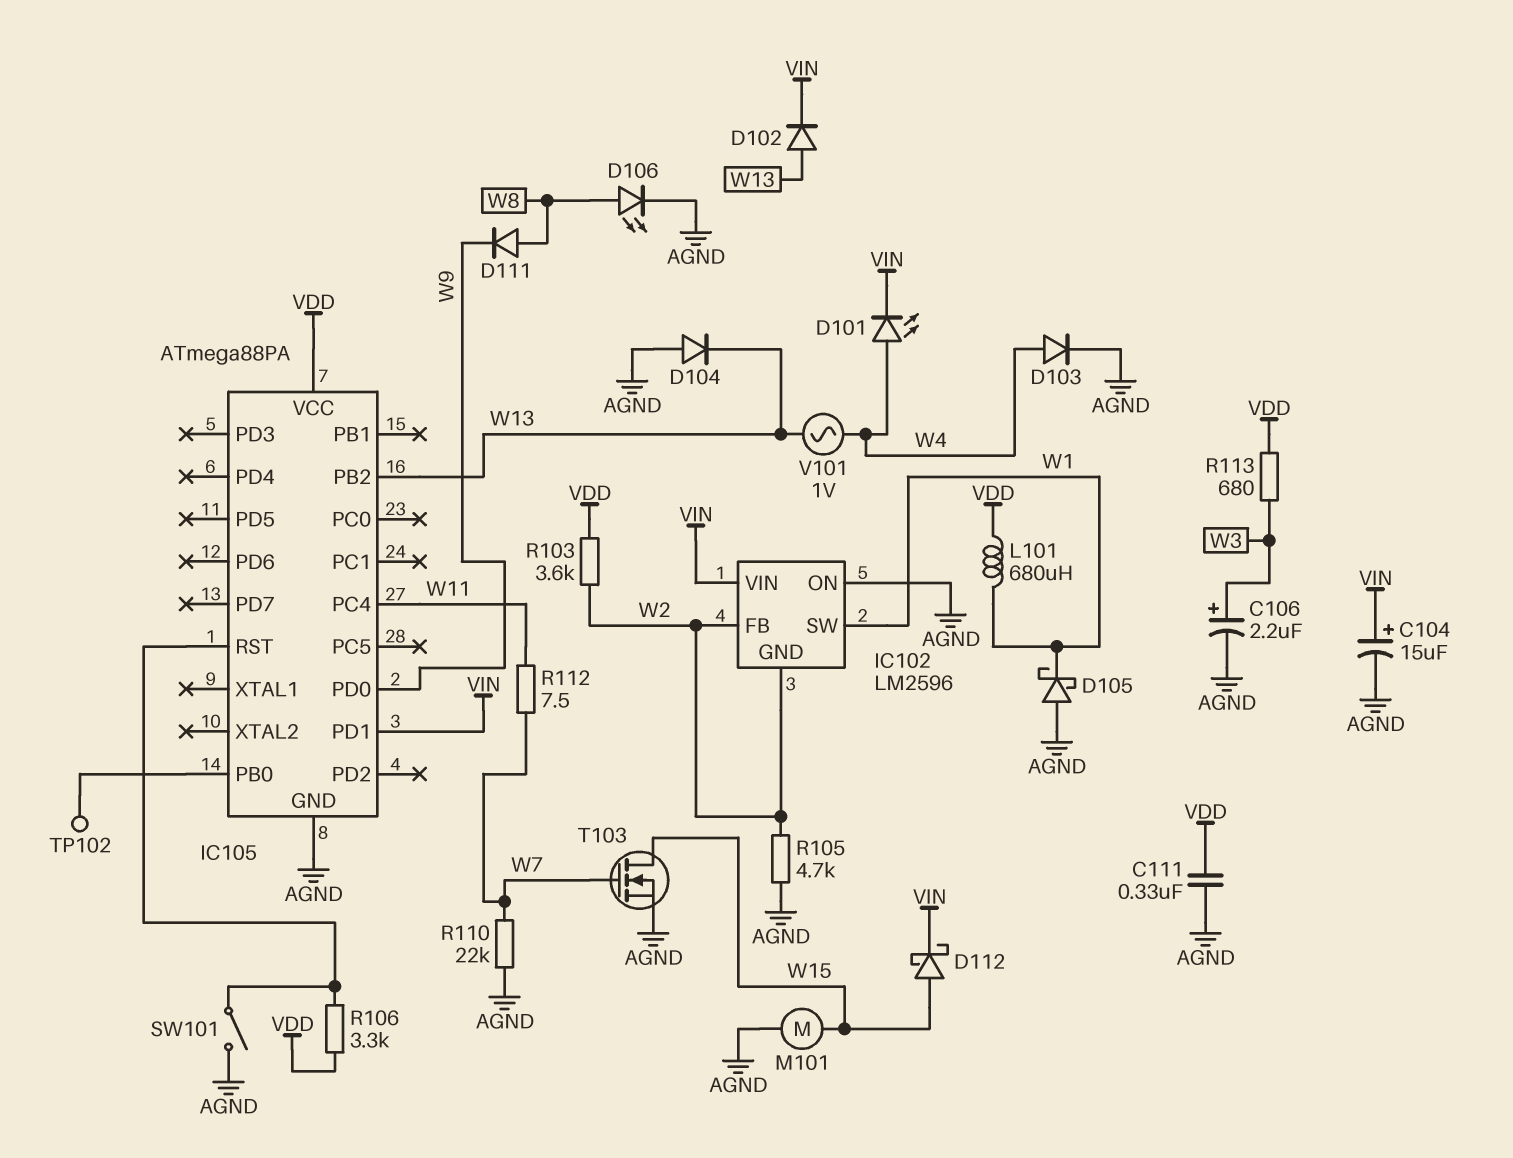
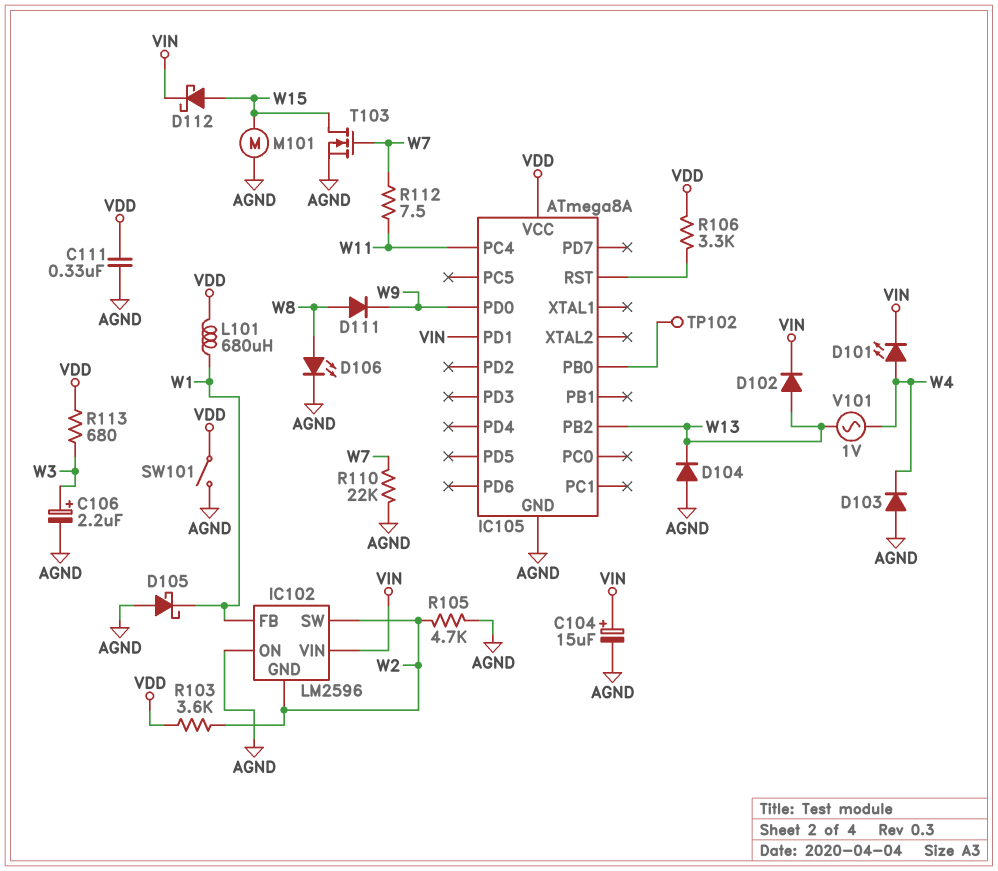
D103: diode (A W4, K AGND) -> diode (A AGND, K W4)
IC102 pin FB: W2 -> W1
IC102 pin SW: W1 -> W2
IC105: ATmega88PA -> ATmega8A
SW101: switch (AGND, IC105/RST) -> switch (AGND, VDD)

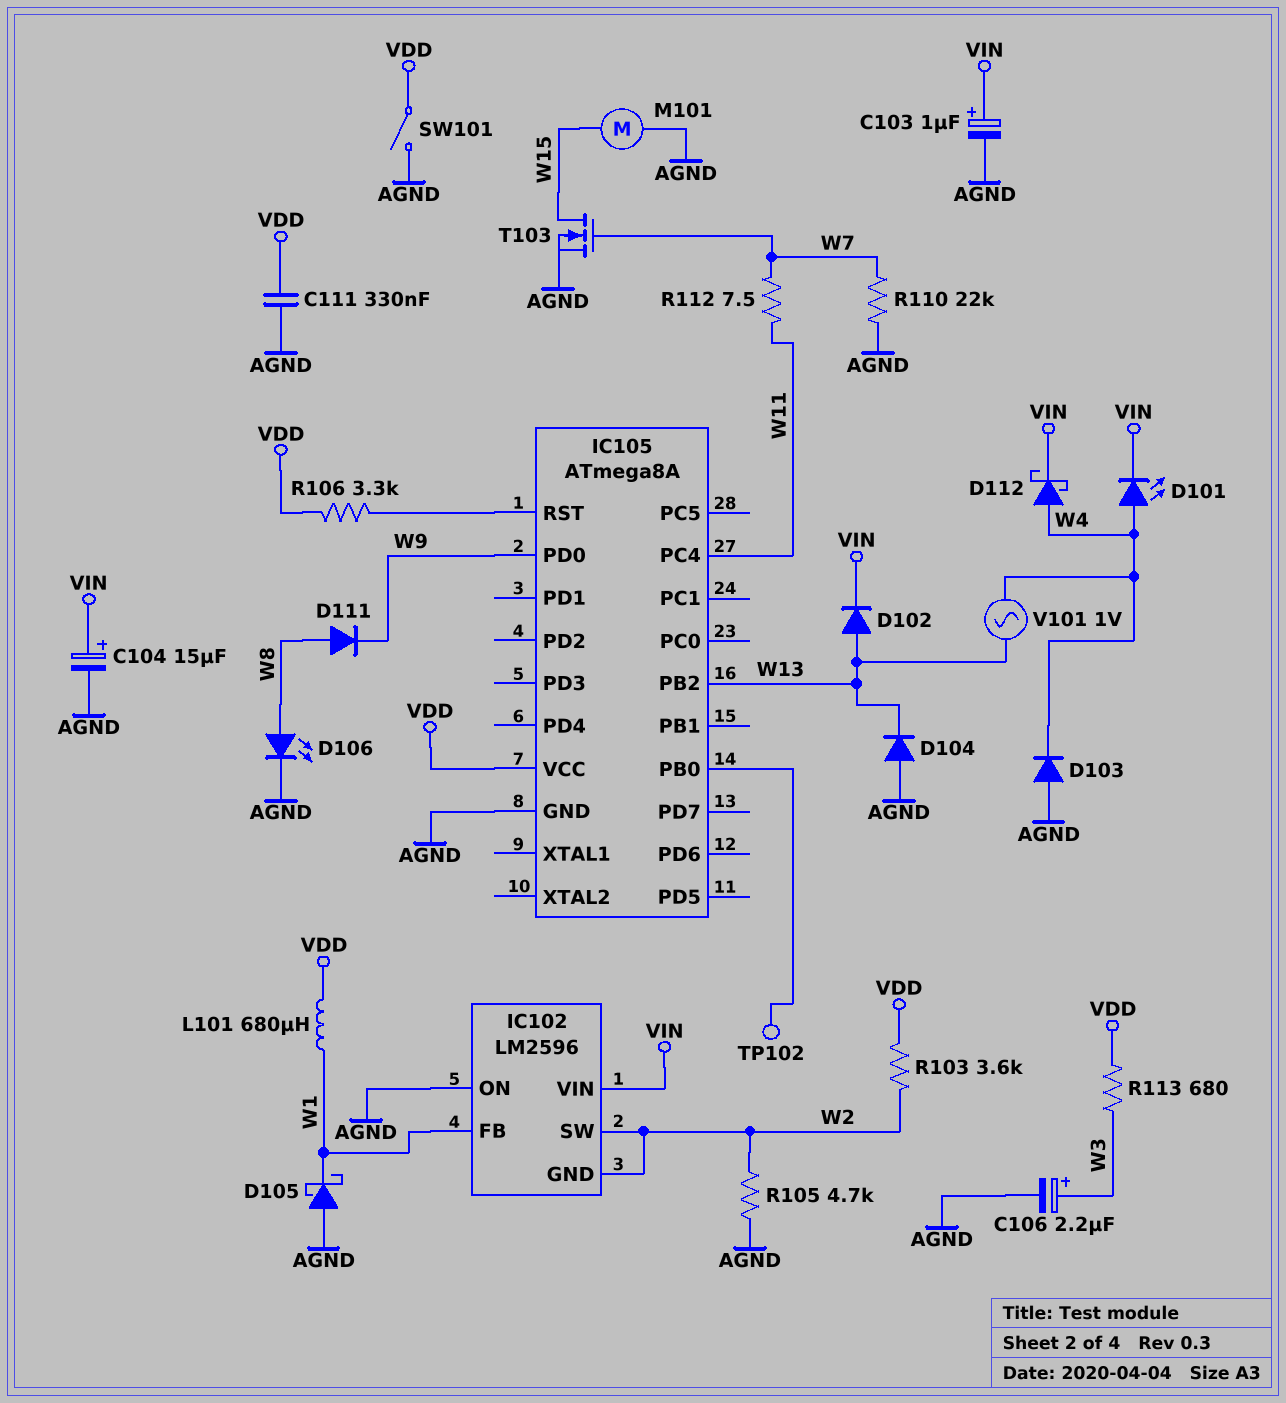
C103: none -> 1uF (plus VIN, minus AGND)
D112: schottky (A W15, K VIN) -> schottky (A W4, K VIN)
IC105 pin PD1: VIN -> none

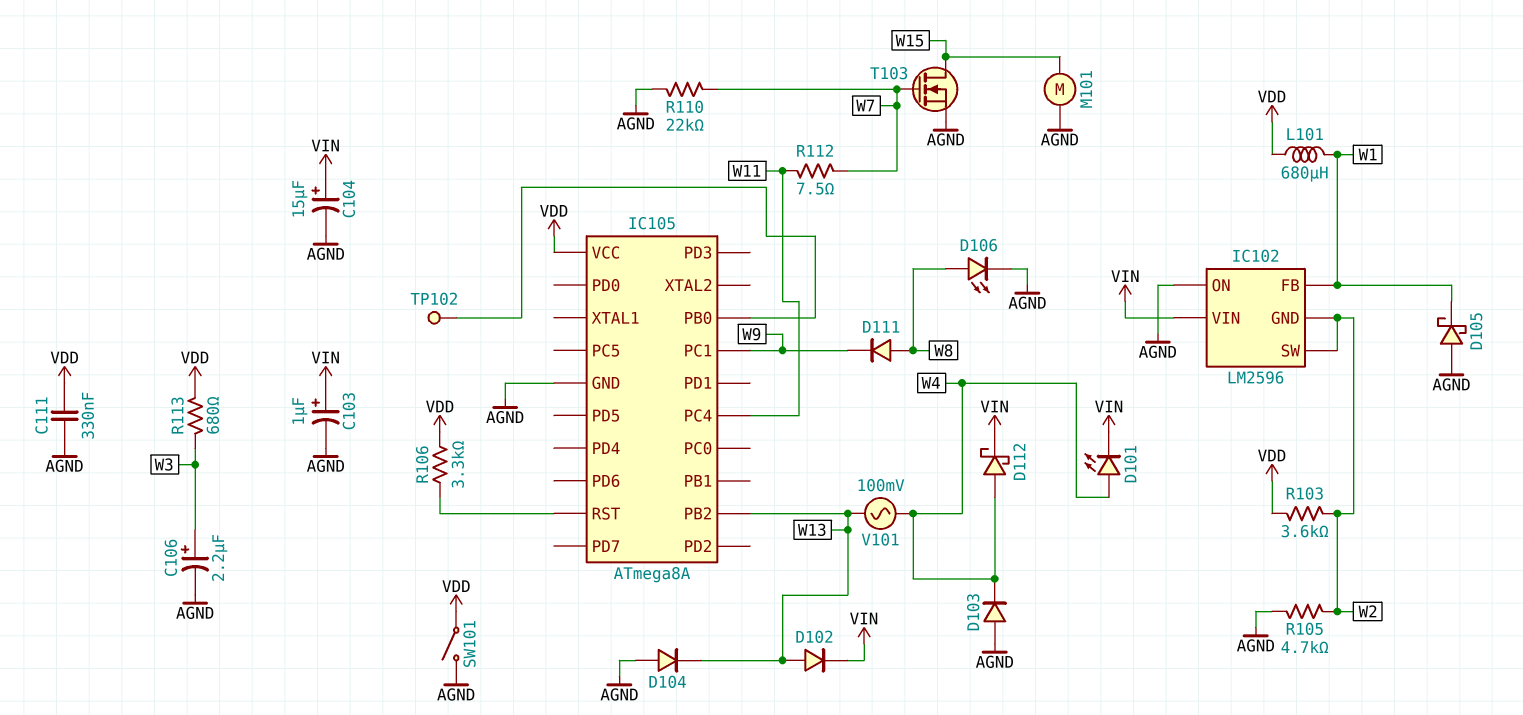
IC105 pin PC1: none -> W9
IC105 pin PD0: W9 -> none
V101: AC 1V (W4, W13) -> AC 100mV (W4, W13)

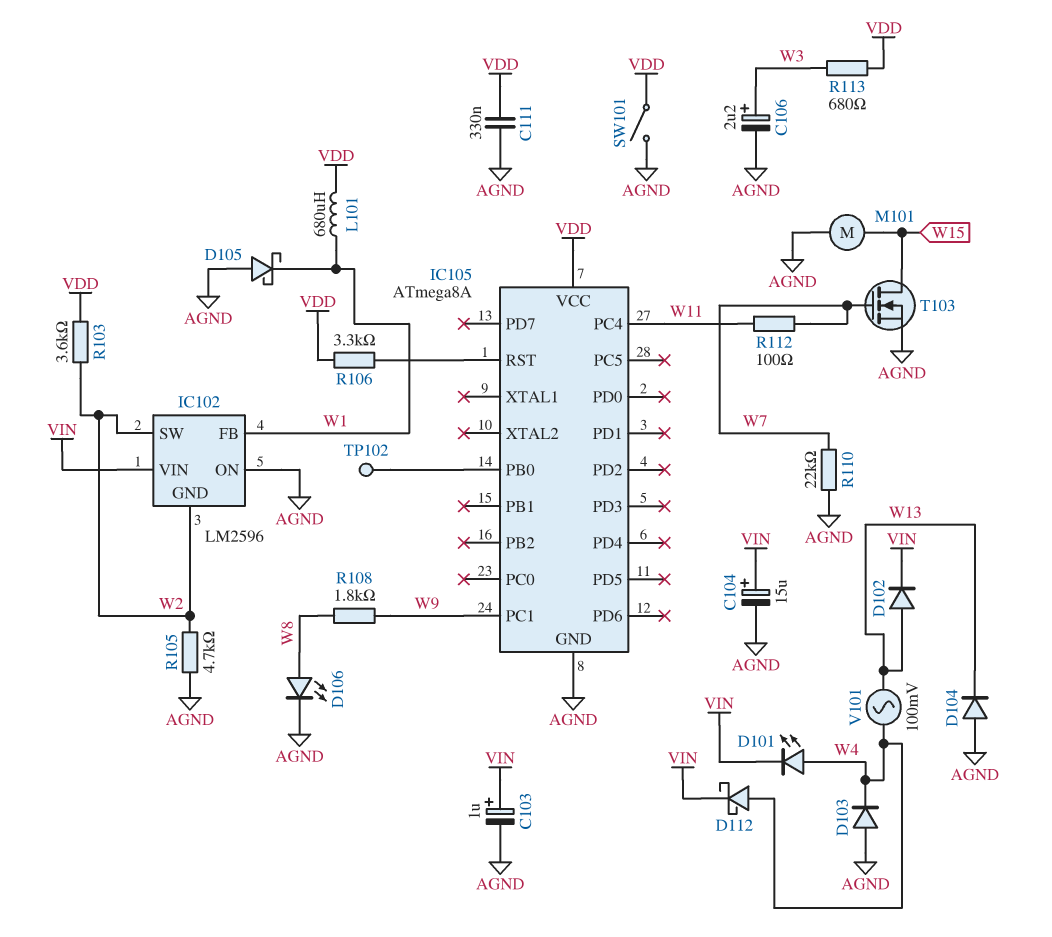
D111: diode (A W8, K W9) -> none
IC105 pin PB2: W13 -> none
R108: none -> 1.8k (W8, W9)
R112: 7.5 (W7, W11) -> 100 (W7, W11)

